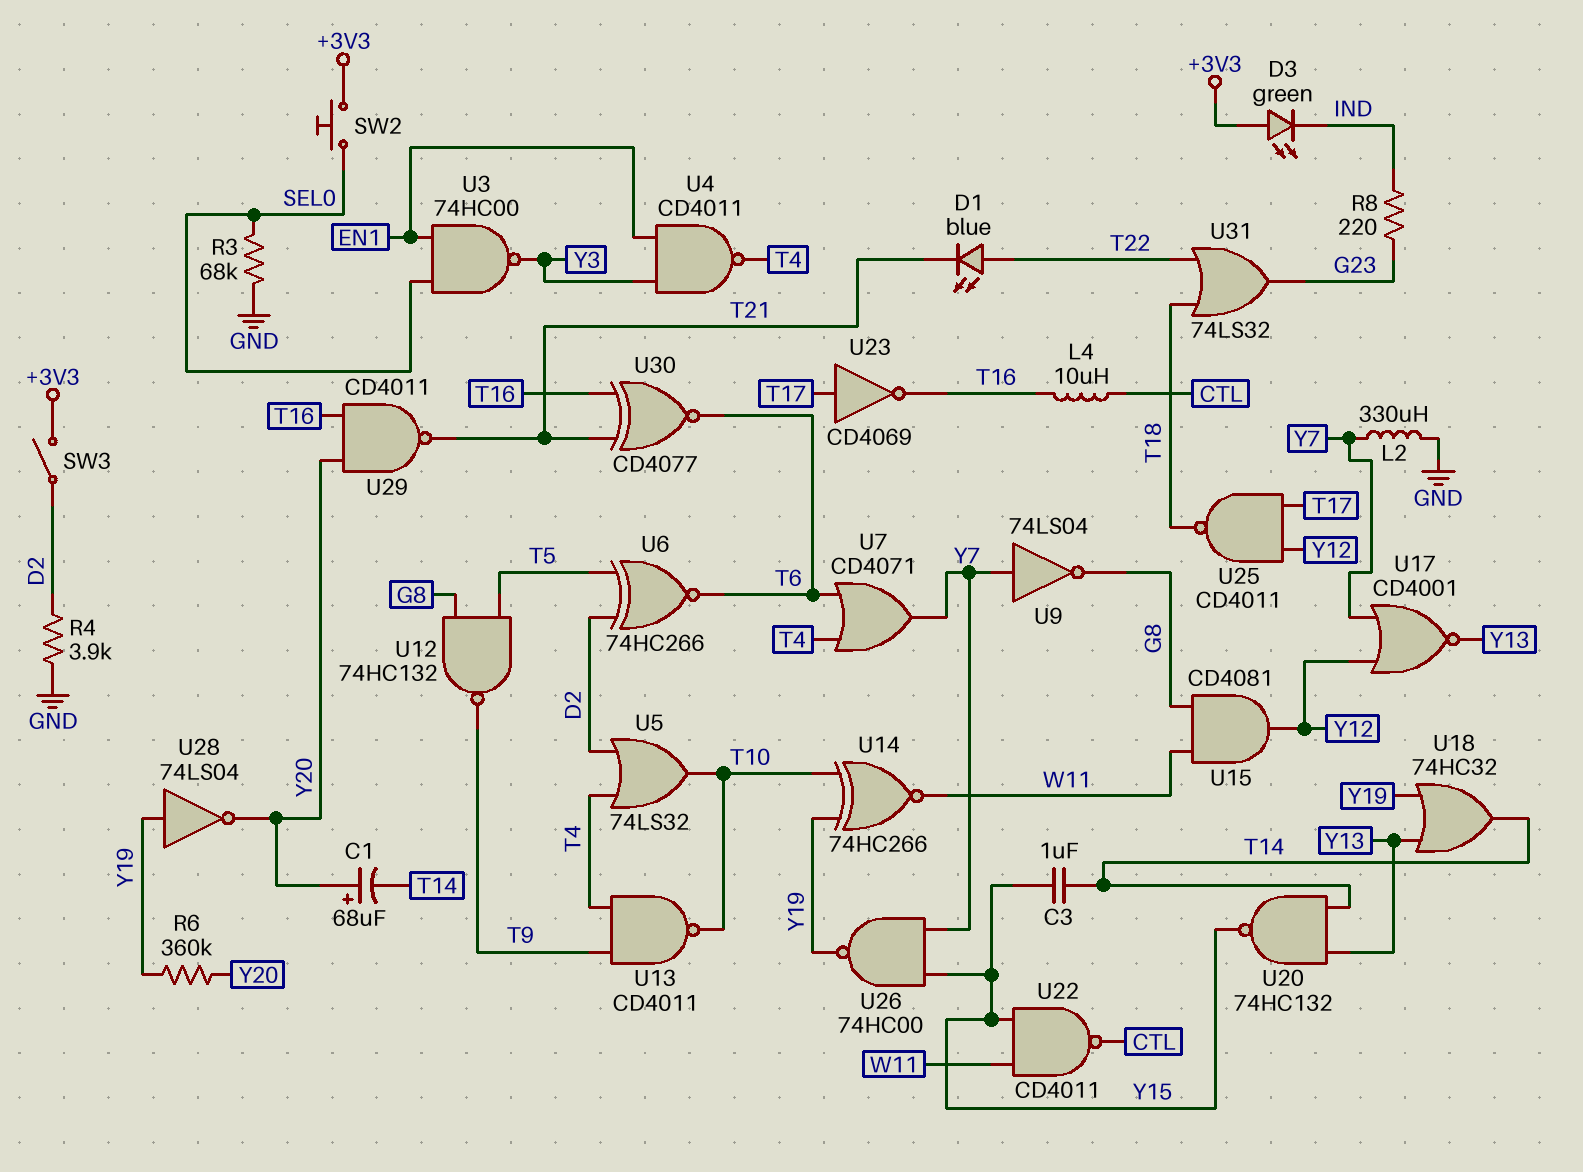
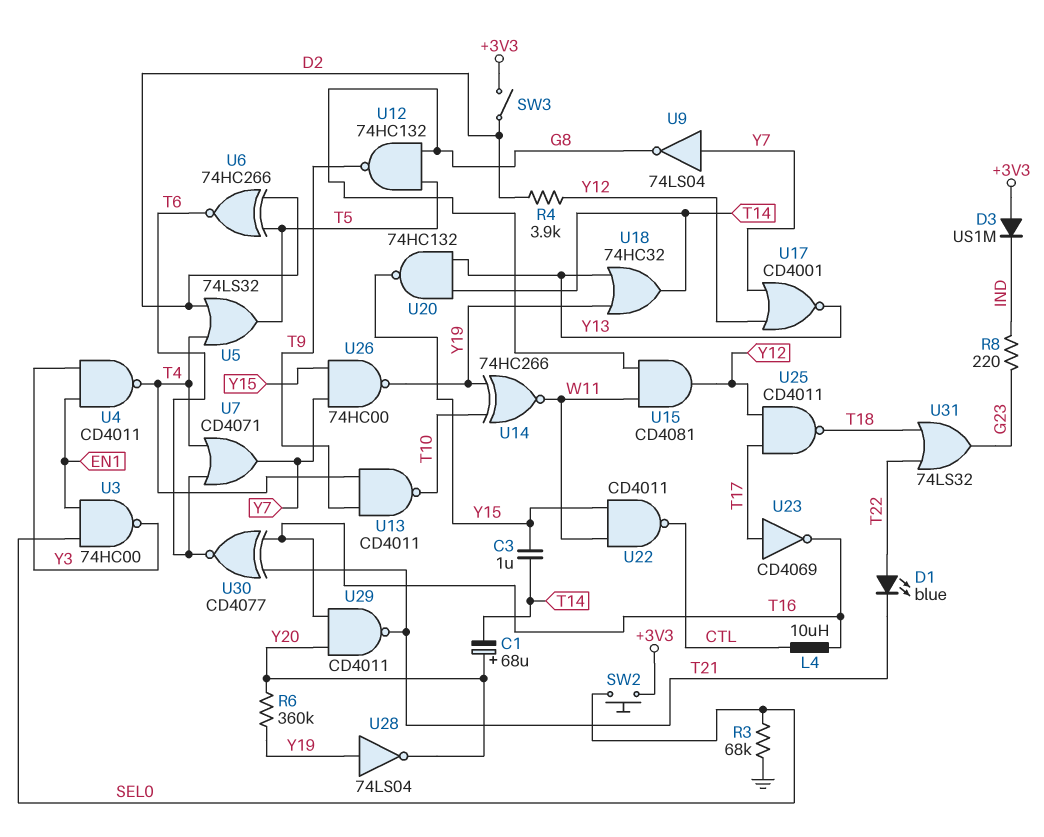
D3: LED green (A +3V3, K IND) -> diode US1M (A +3V3, K IND)
L2: 330uH (GND, Y7) -> none
R4: 3.9k (D2, GND) -> 3.9k (D2, Y12)
U5: OR 74LS32 (in D2, in T4, out T10) -> OR 74LS32 (in D2, in T4, out T5)

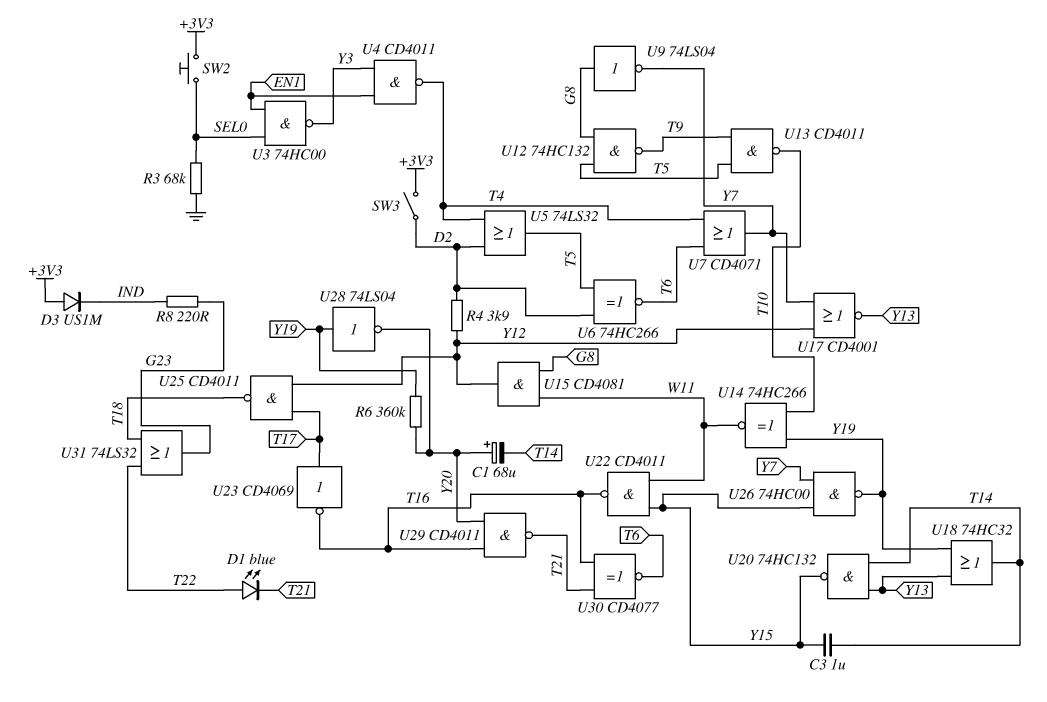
L4: 10uH (CTL, T16) -> none
U9: NOT 74LS04 (in Y7, out G8) -> NOT 74LS04 (in G8, out Y7)
U13: NAND CD4011 (in T4, in T9, out T10) -> NAND CD4011 (in T5, in T9, out T10)
U22: NAND CD4011 (in W11, in Y15, out CTL) -> NAND CD4011 (in W11, in Y15, out T16)

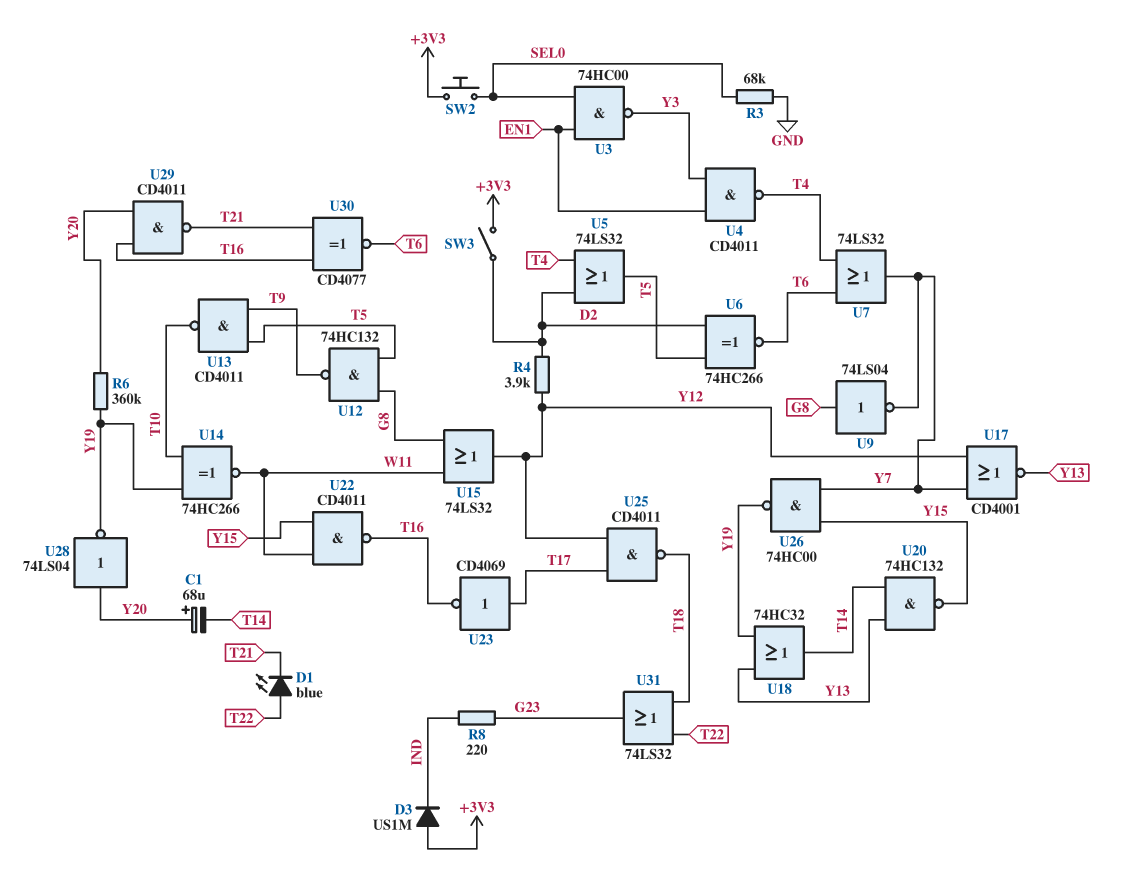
C3: 1uF (T14, Y15) -> none
U7: OR CD4071 (in T4, in T6, out Y7) -> OR 74LS32 (in T4, in T6, out Y7)
U15: AND CD4081 (in G8, in W11, out Y12) -> OR 74LS32 (in G8, in W11, out Y12)
U28: NOT 74LS04 (in Y19, out Y20) -> NOT 74LS04 (in Y20, out Y19)

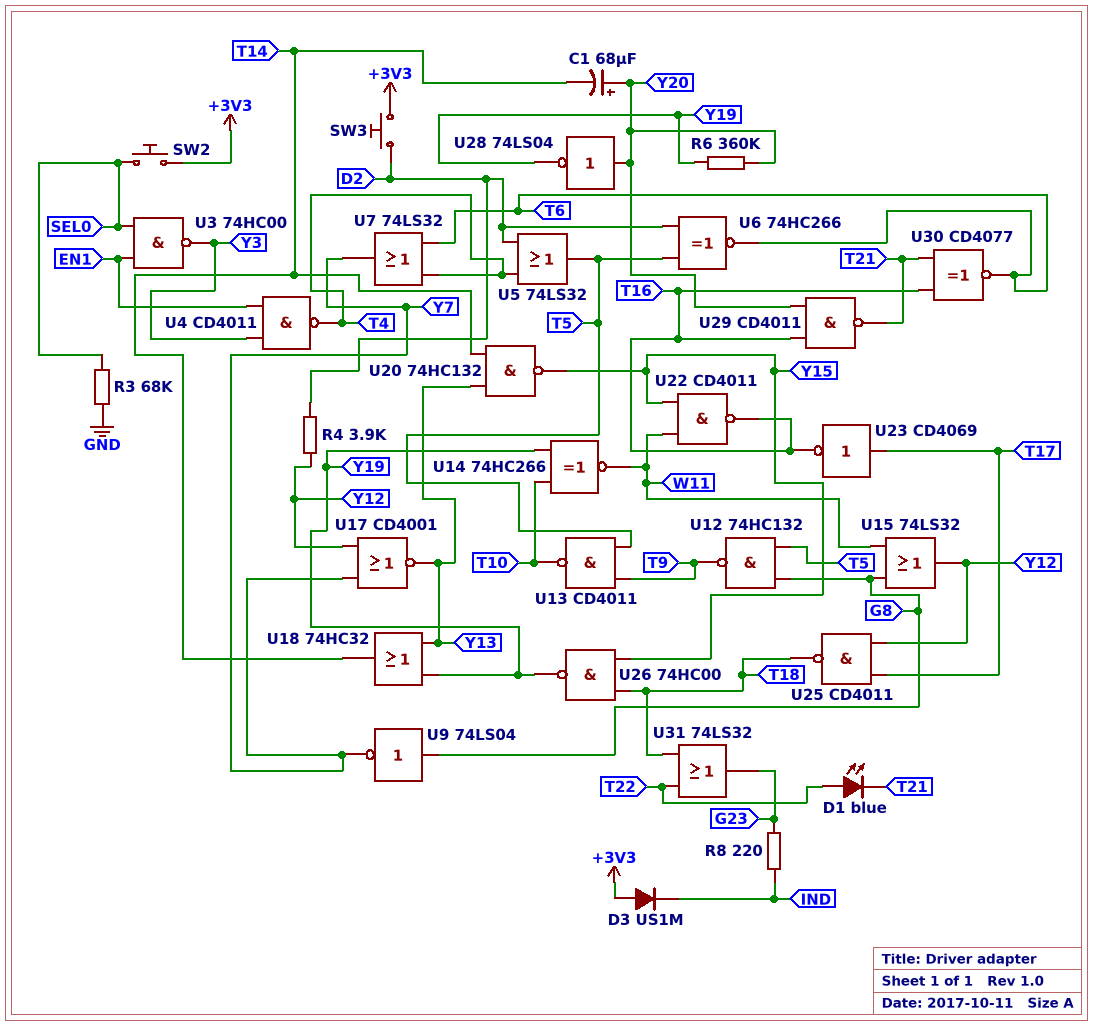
SW3: switch (+3V3, D2) -> button (+3V3, D2)
U26: NAND 74HC00 (in Y7, in Y15, out Y19) -> NAND 74HC00 (in T18, in Y15, out Y19)

